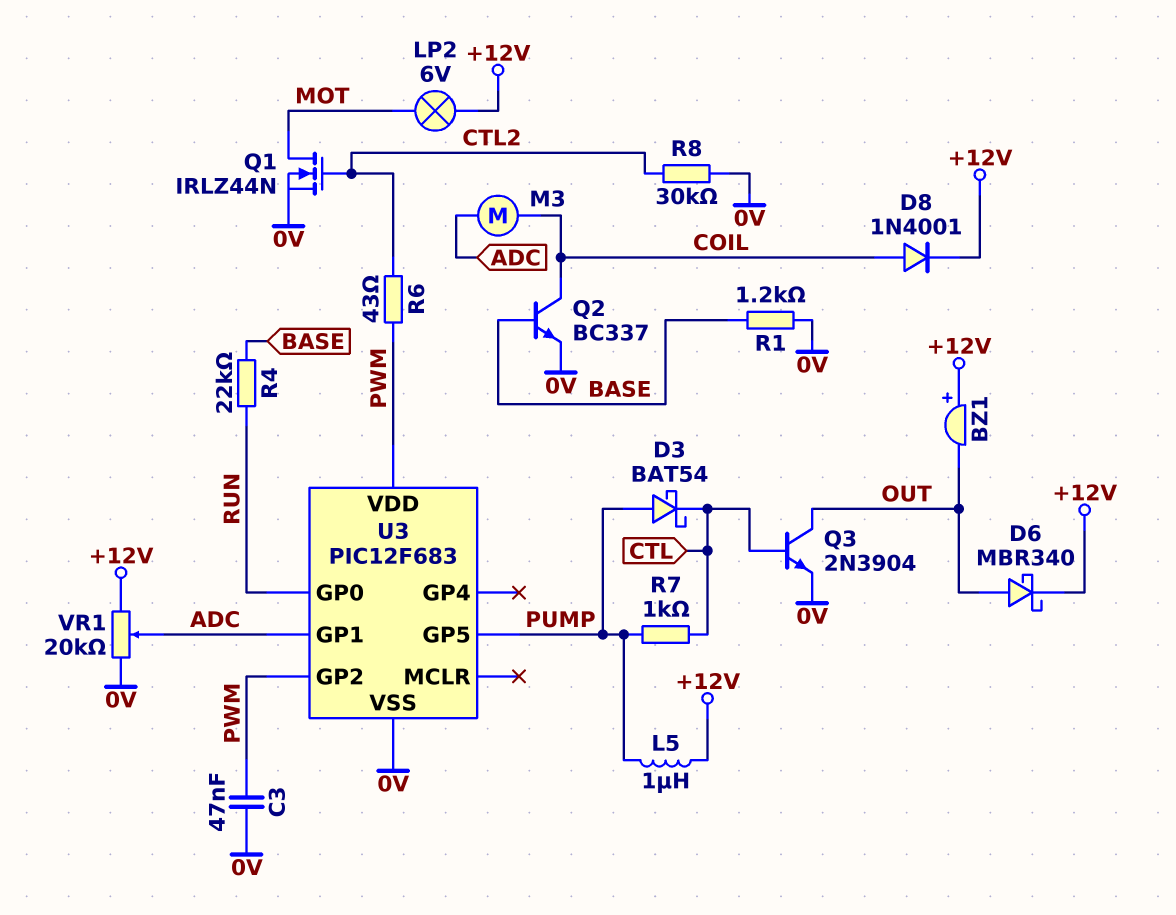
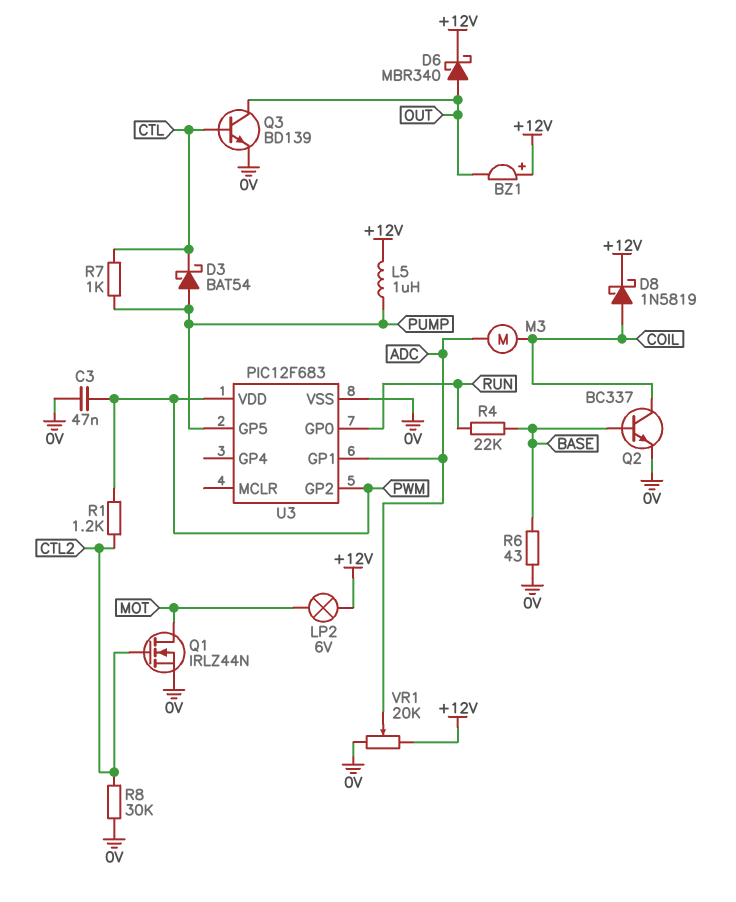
D8: diode 1N4001 (A COIL, K +12V) -> schottky 1N5819 (A COIL, K +12V)
Q3: NPN 2N3904 (B CTL, C OUT, E 0V) -> NPN BD139 (B CTL, C OUT, E 0V)
R1: 1.2k (0V, BASE) -> 1.2k (CTL2, PWM)
R6: 43 (CTL2, PWM) -> 43 (0V, BASE)

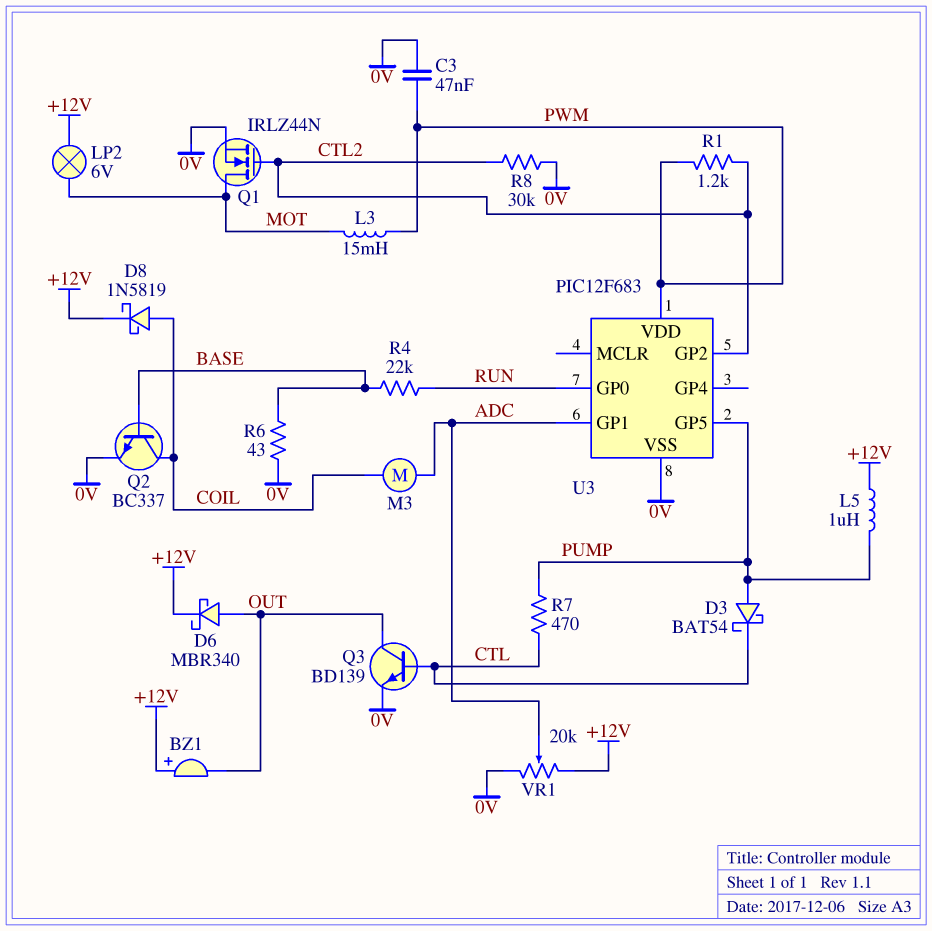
L3: none -> 15mH (MOT, PWM)
R7: 1k (CTL, PUMP) -> 470 (CTL, PUMP)
U3 pin GP2: PWM -> CTL2

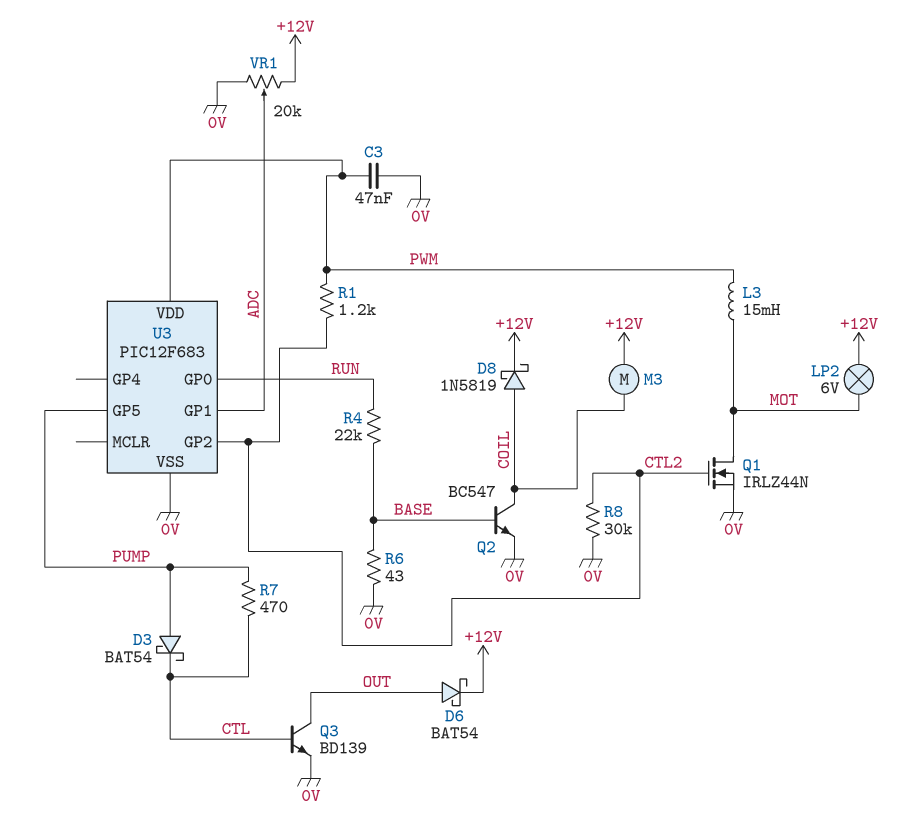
BZ1: buzzer (plus +12V, minus OUT) -> none
D6: schottky MBR340 (A OUT, K +12V) -> schottky BAT54 (A OUT, K +12V)
L5: 1uH (+12V, PUMP) -> none
M3: motor (ADC, COIL) -> motor (+12V, COIL)
Q2: NPN BC337 (B BASE, C COIL, E 0V) -> NPN BC547 (B BASE, C COIL, E 0V)

